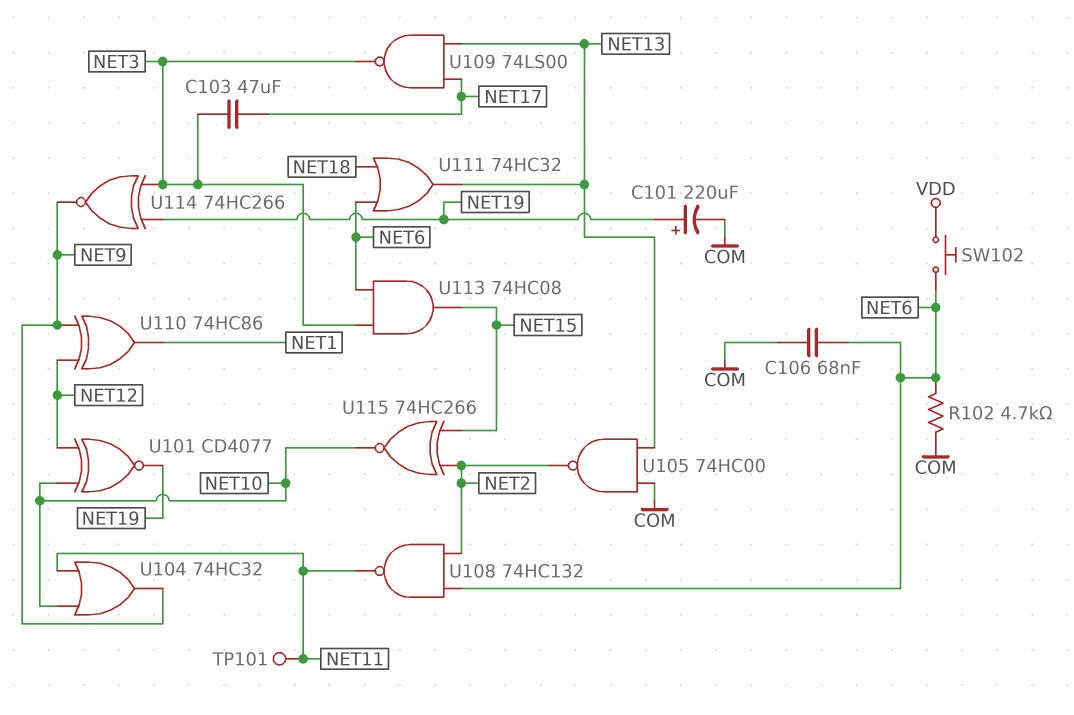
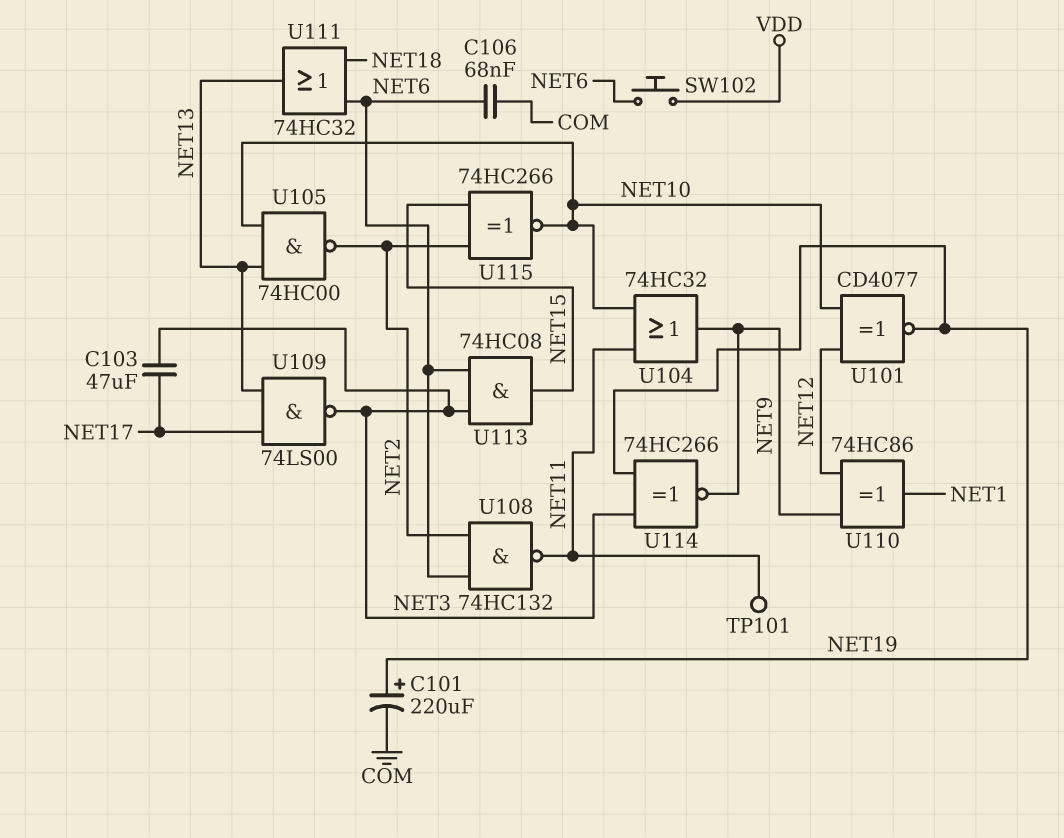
R102: 4.7k (COM, NET6) -> none
U105: NAND 74HC00 (in COM, in NET13, out NET2) -> NAND 74HC00 (in NET10, in NET13, out NET2)

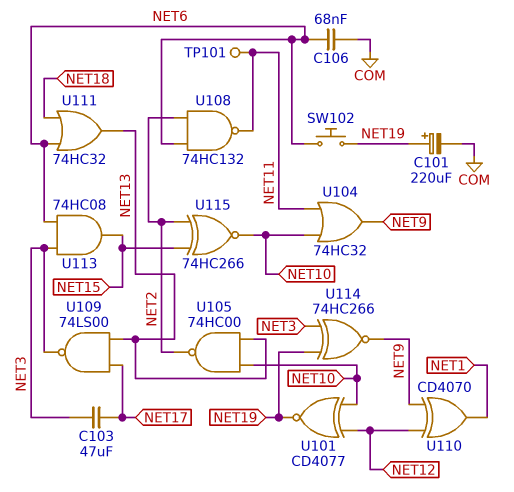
SW102: button (NET6, VDD) -> button (NET6, NET19)
U110: XOR 74HC86 (in NET9, in NET12, out NET1) -> XOR CD4070 (in NET9, in NET12, out NET1)

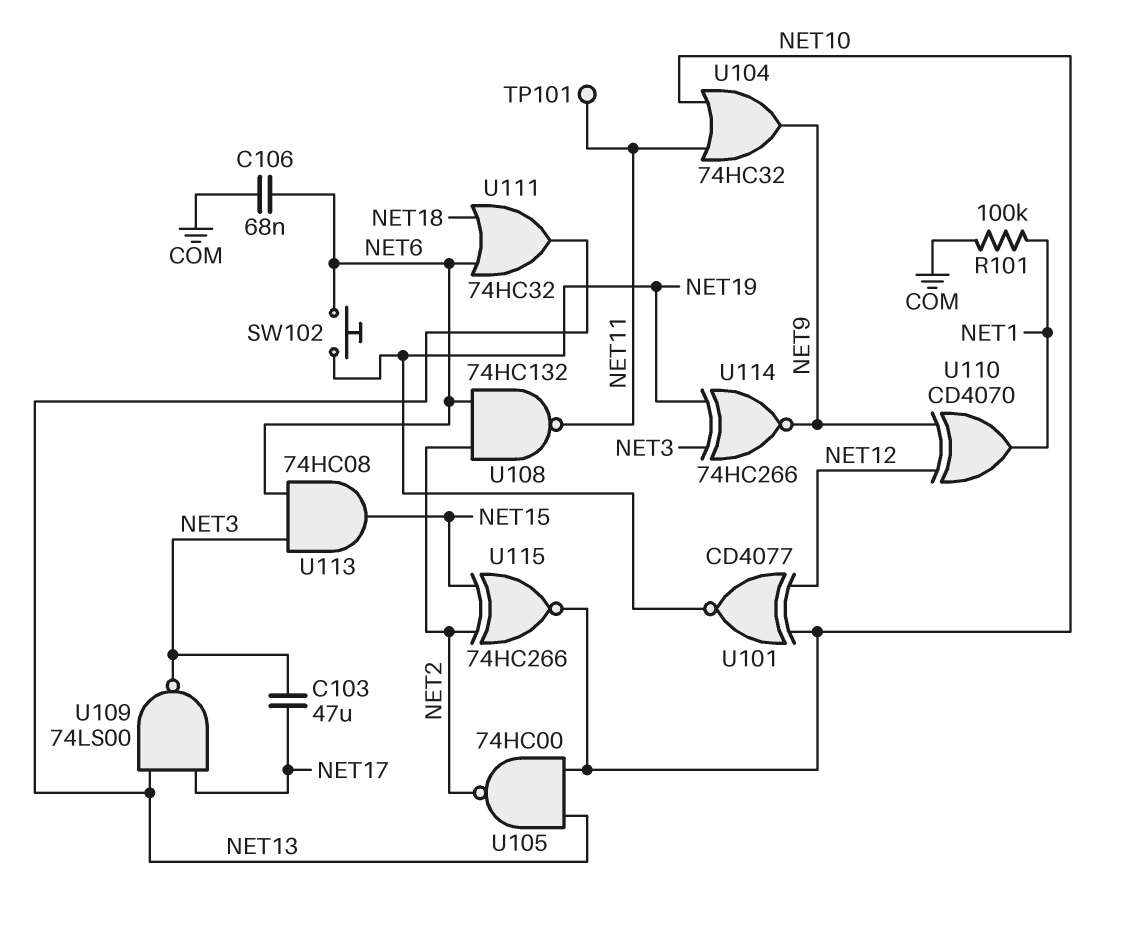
C101: 220uF (plus NET19, minus COM) -> none
R101: none -> 100k (COM, NET1)

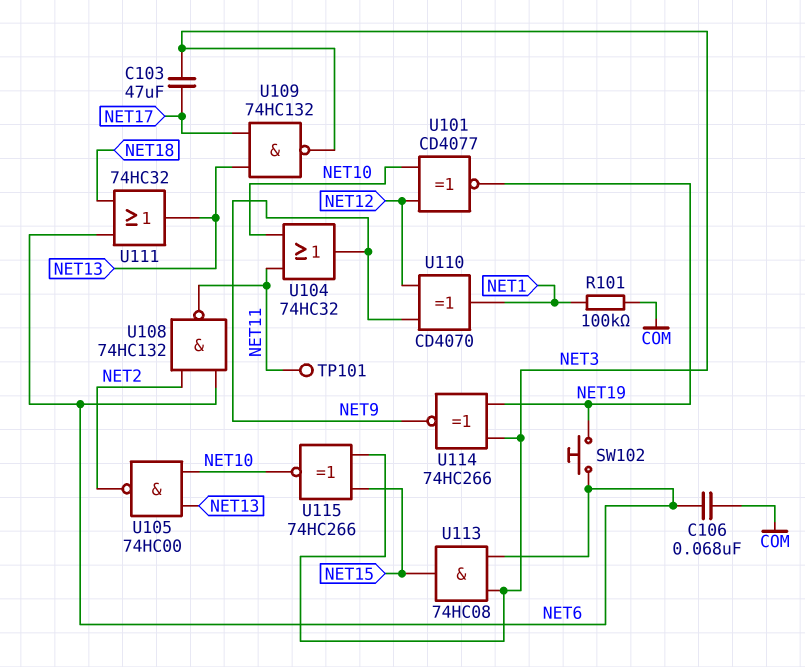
U109: NAND 74LS00 (in NET13, in NET17, out NET3) -> NAND 74HC132 (in NET13, in NET17, out NET3)
U115: XNOR 74HC266 (in NET2, in NET15, out NET10) -> XNOR 74HC266 (in NET3, in NET15, out NET10)

